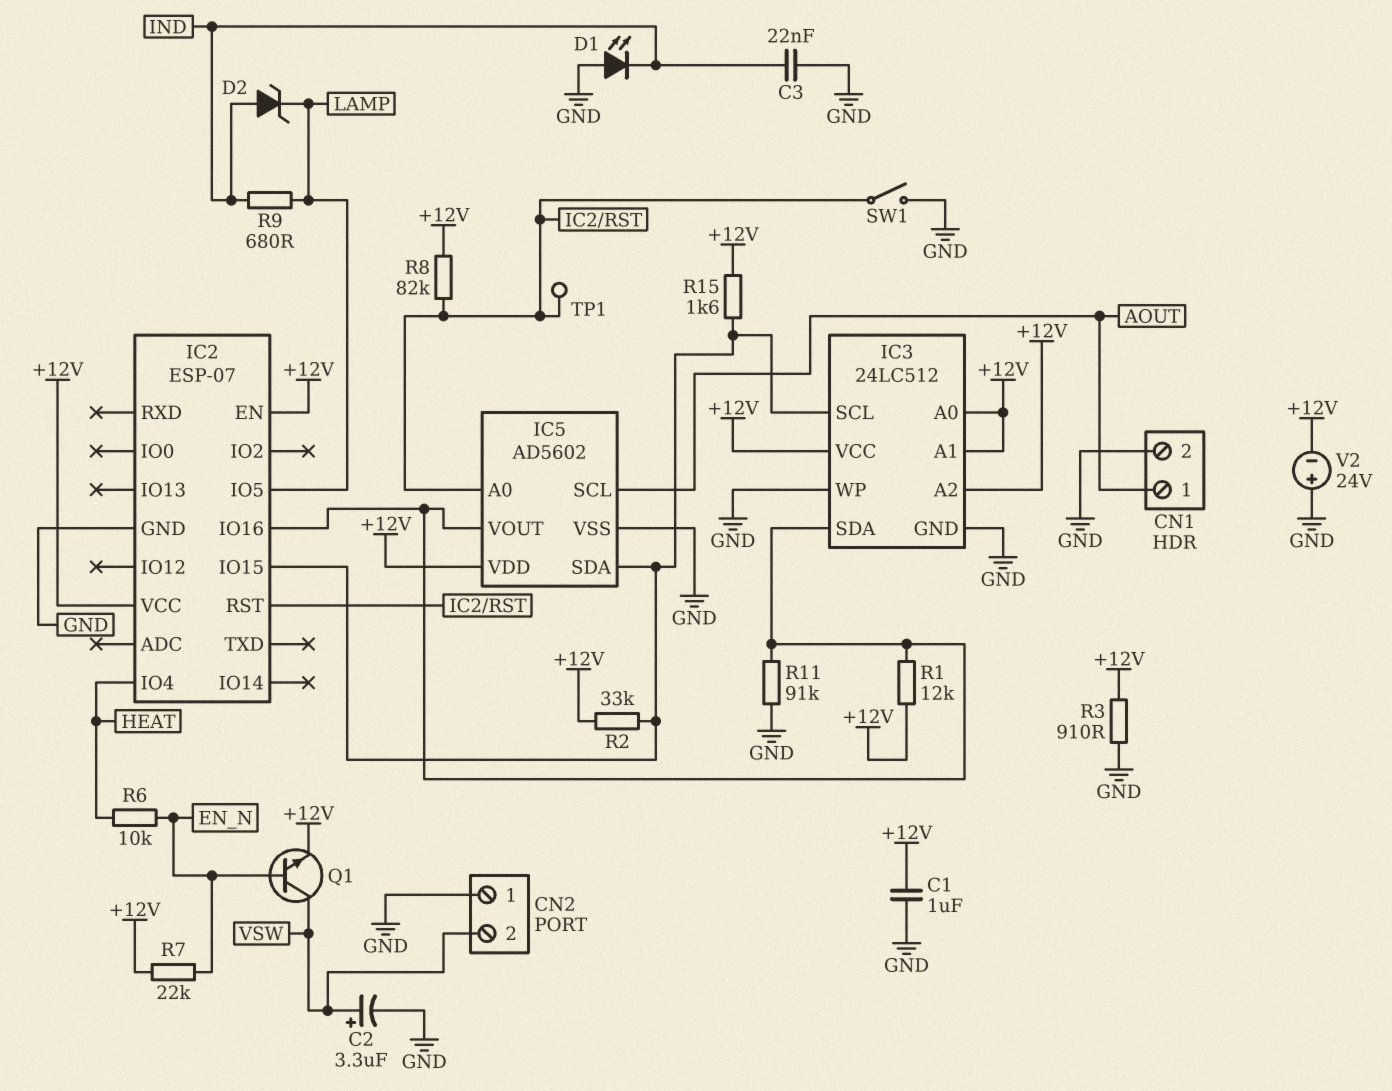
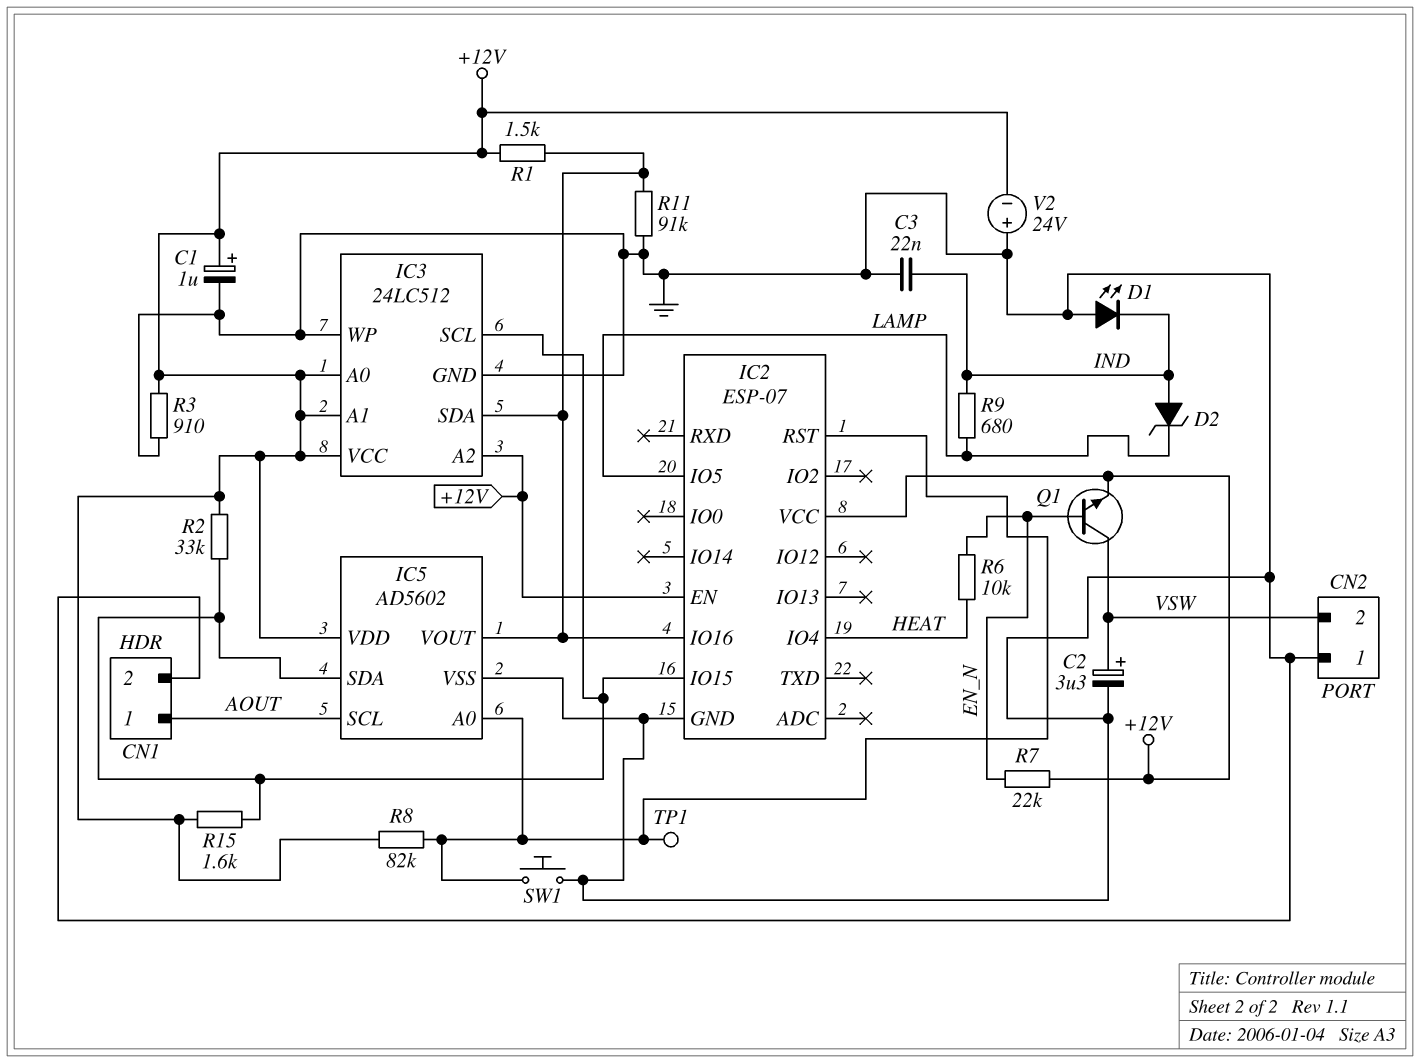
C1: 1uF (+12V, GND) -> 1uF (plus +12V, minus GND)
R1: 12k (+12V, IC2/IO16) -> 1.5k (+12V, IC2/IO16)
SW1: switch (GND, IC2/RST) -> button (GND, IC2/RST)

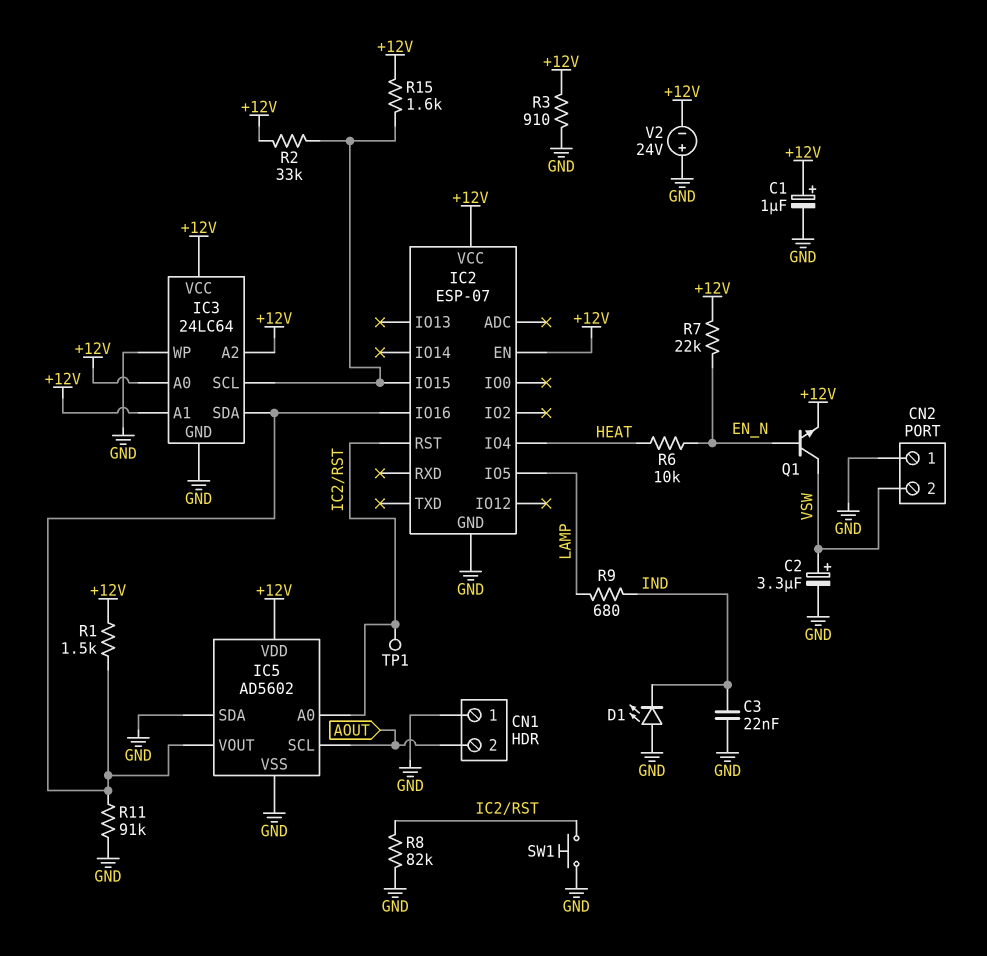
CN1 pin 1: AOUT -> GND
CN1 pin 2: GND -> AOUT
D2: zener (A IND, K LAMP) -> none
IC3: 24LC512 -> 24LC64
IC5 pin SDA: IC2/IO15 -> GND
R8: 82k (+12V, IC2/RST) -> 82k (GND, IC2/RST)

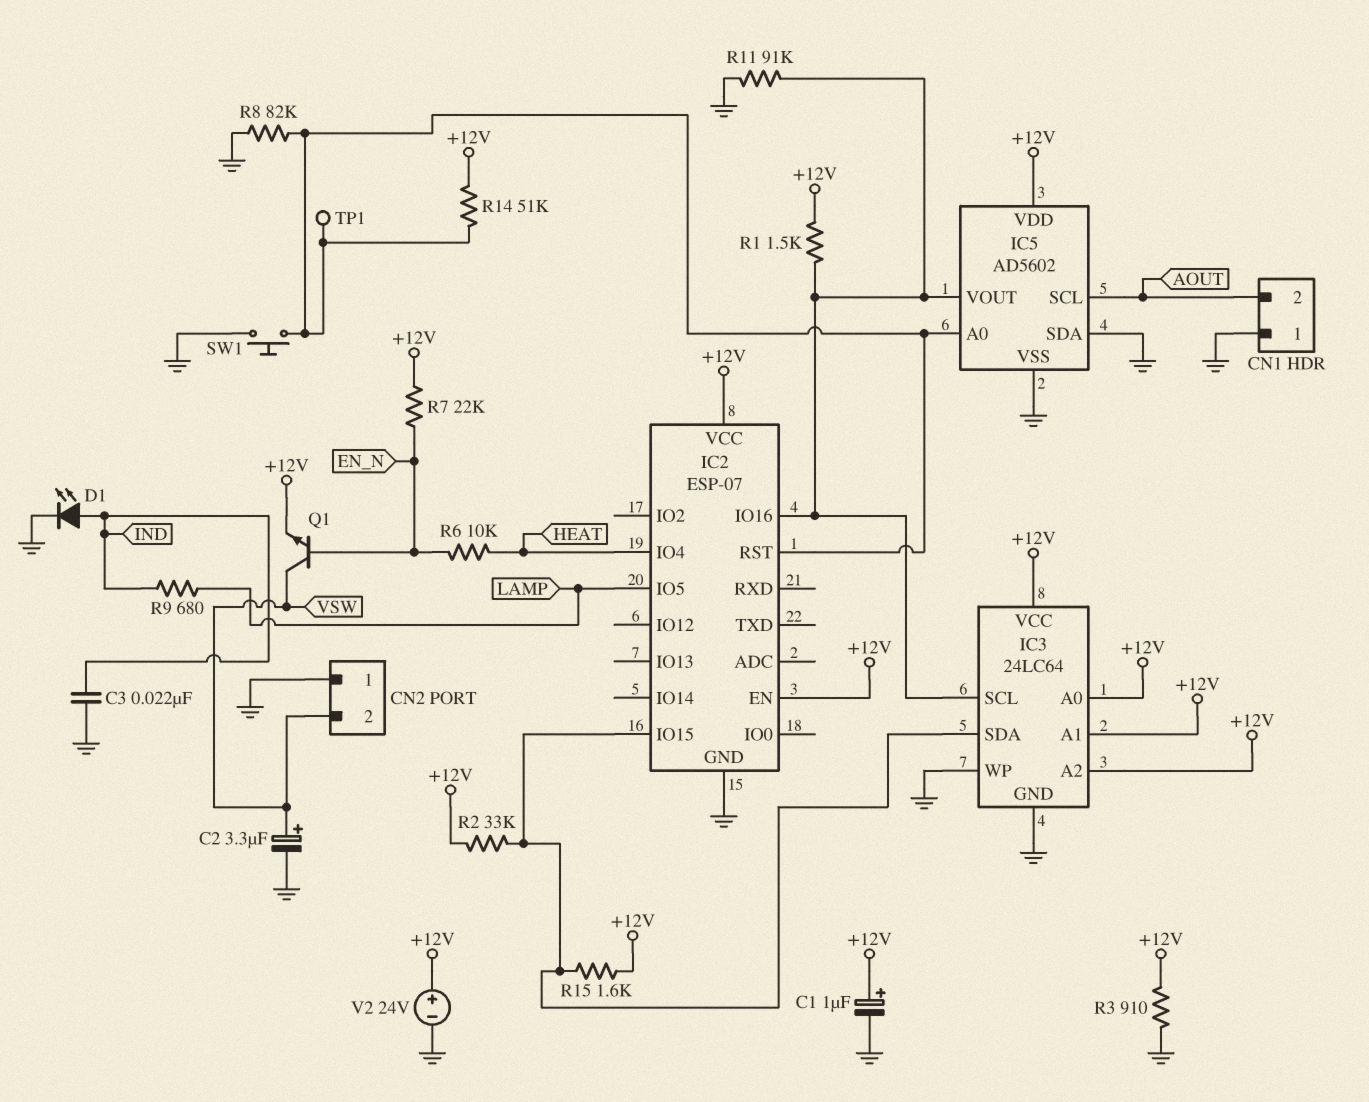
D1: LED (A GND, K IND) -> LED (A IND, K GND)
IC3 pin SCL: IC2/IO15 -> IC2/IO16
IC3 pin SDA: IC2/IO16 -> IC2/IO15
R14: none -> 51k (+12V, IC2/RST)
V2: 24V (plus GND, minus +12V) -> 24V (plus +12V, minus GND)

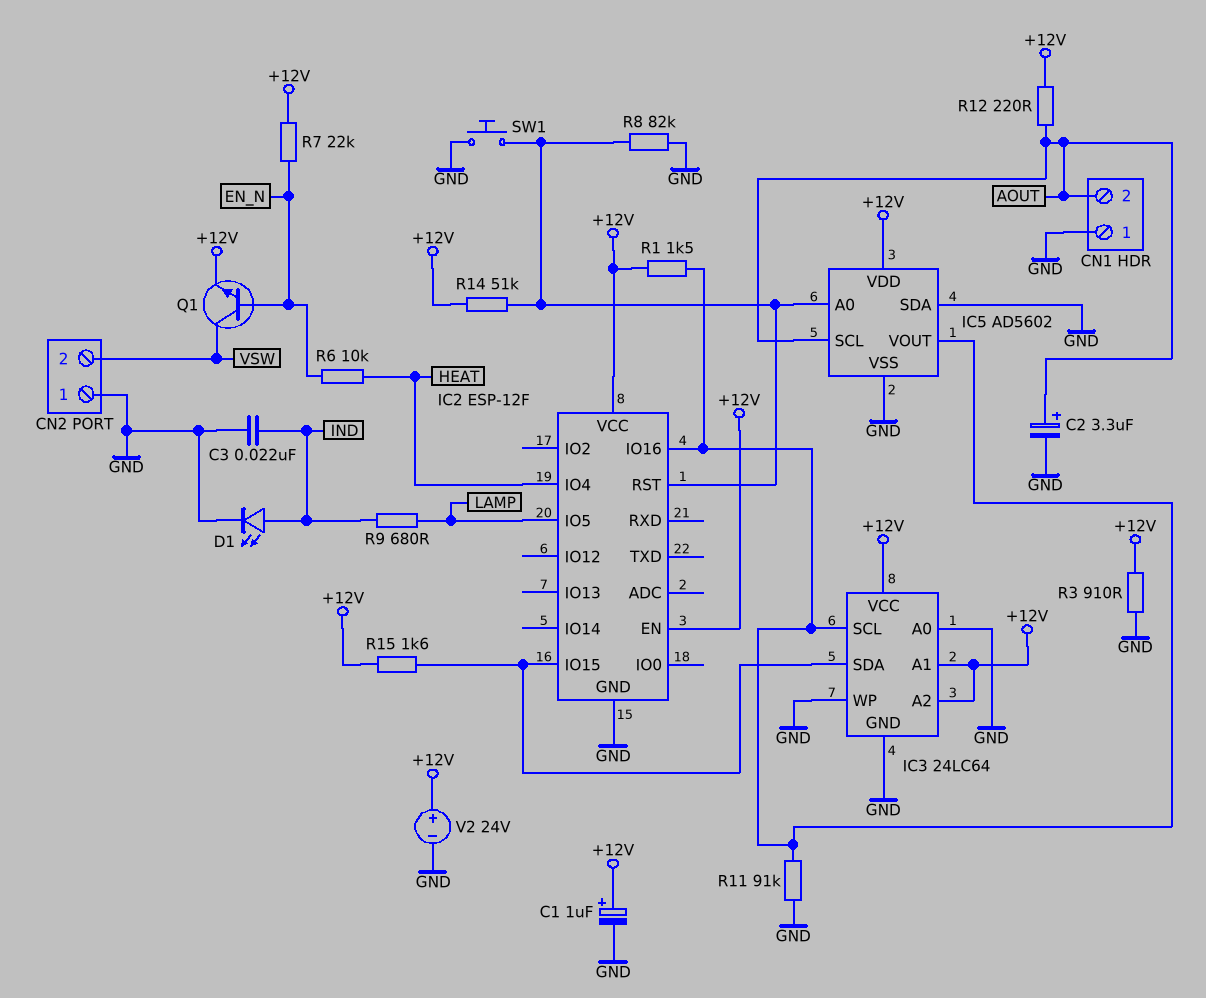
C2: 3.3uF (plus VSW, minus GND) -> 3.3uF (plus AOUT, minus GND)
IC2: ESP-07 -> ESP-12F
IC3 pin A0: +12V -> GND
R2: 33k (+12V, IC2/IO15) -> none
R12: none -> 220 (+12V, AOUT)
TP1: test point (IC2/RST) -> none

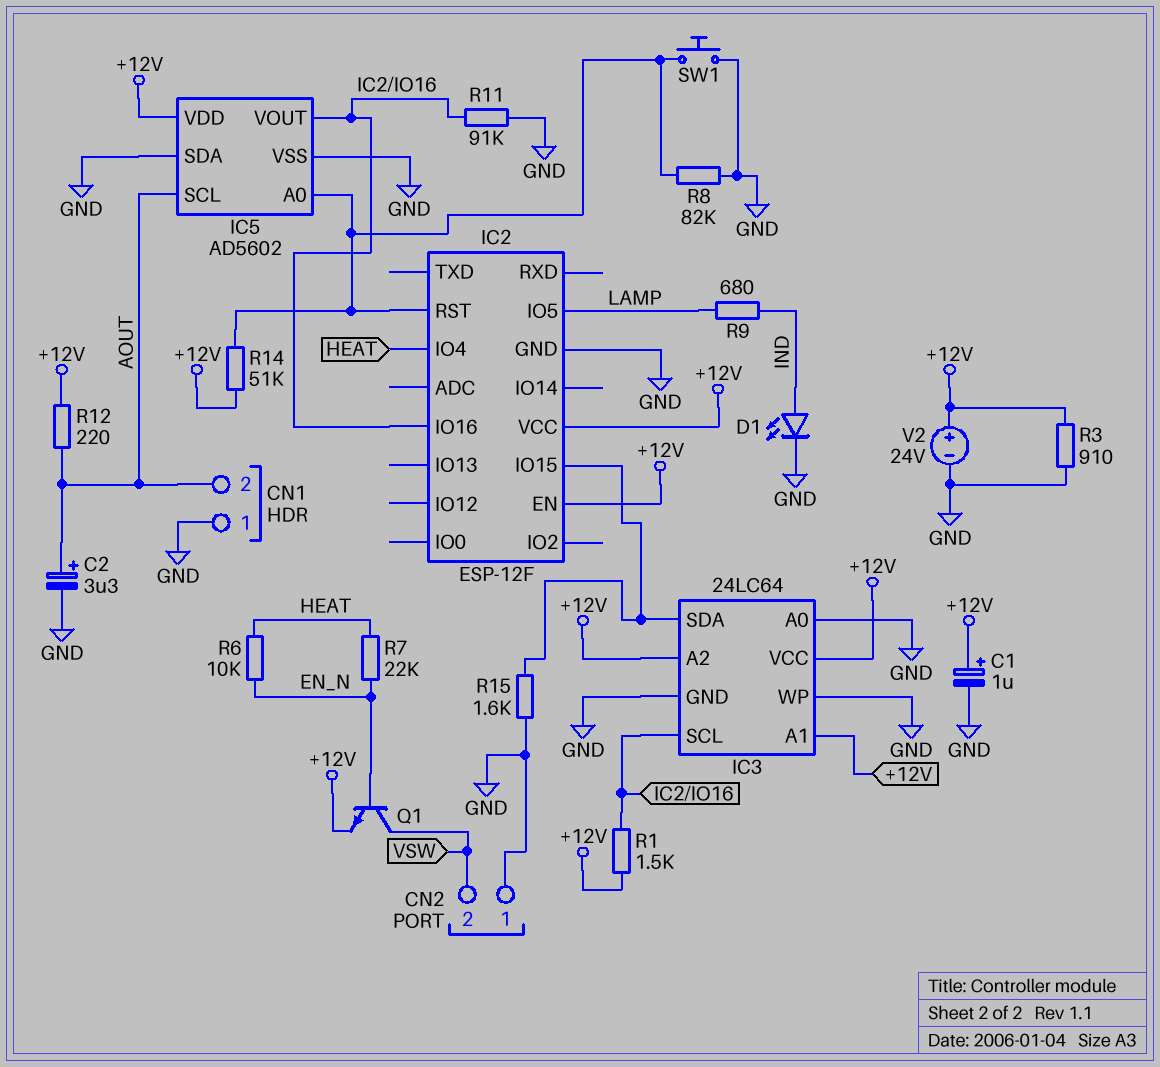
C3: 22nF (GND, IND) -> none
R7: 22k (+12V, EN_N) -> 22k (EN_N, HEAT)
R15: 1.6k (+12V, IC2/IO15) -> 1.6k (GND, IC2/IO15)

